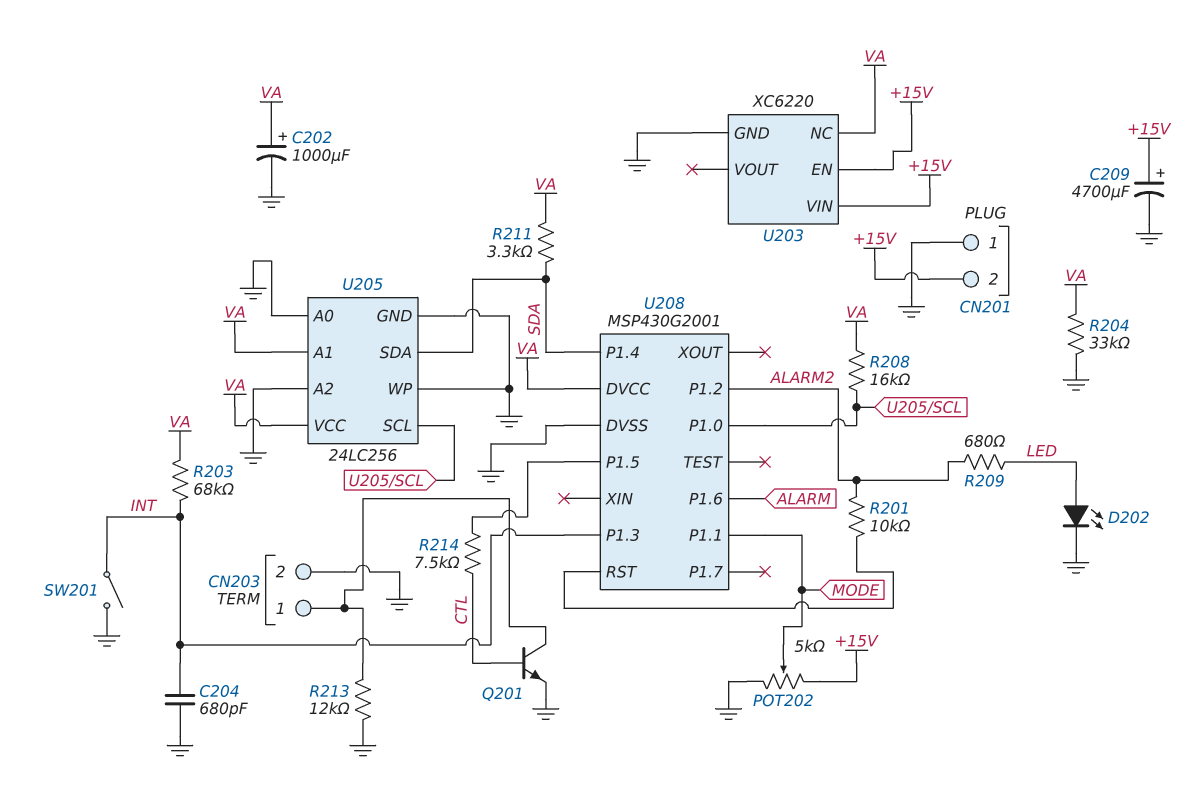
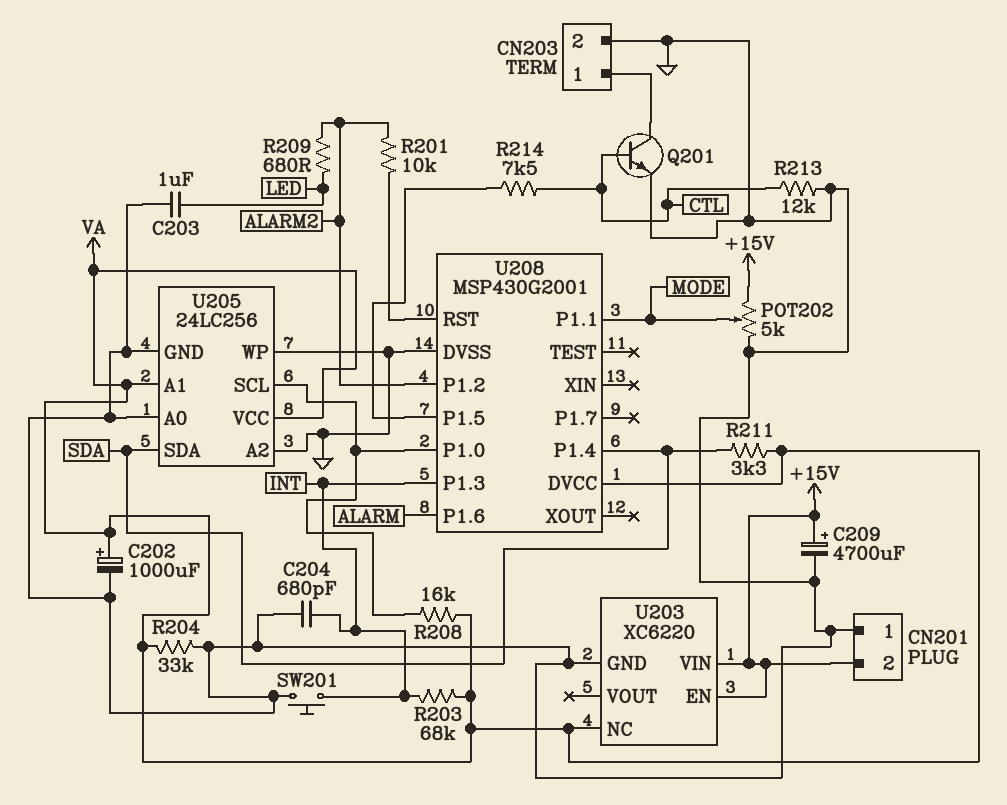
C203: none -> 1uF (GND, LED)
D202: LED (A LED, K GND) -> none
R213: 12k (CN203/1, GND) -> 12k (CTL, GND)
SW201: switch (GND, INT) -> button (GND, INT)

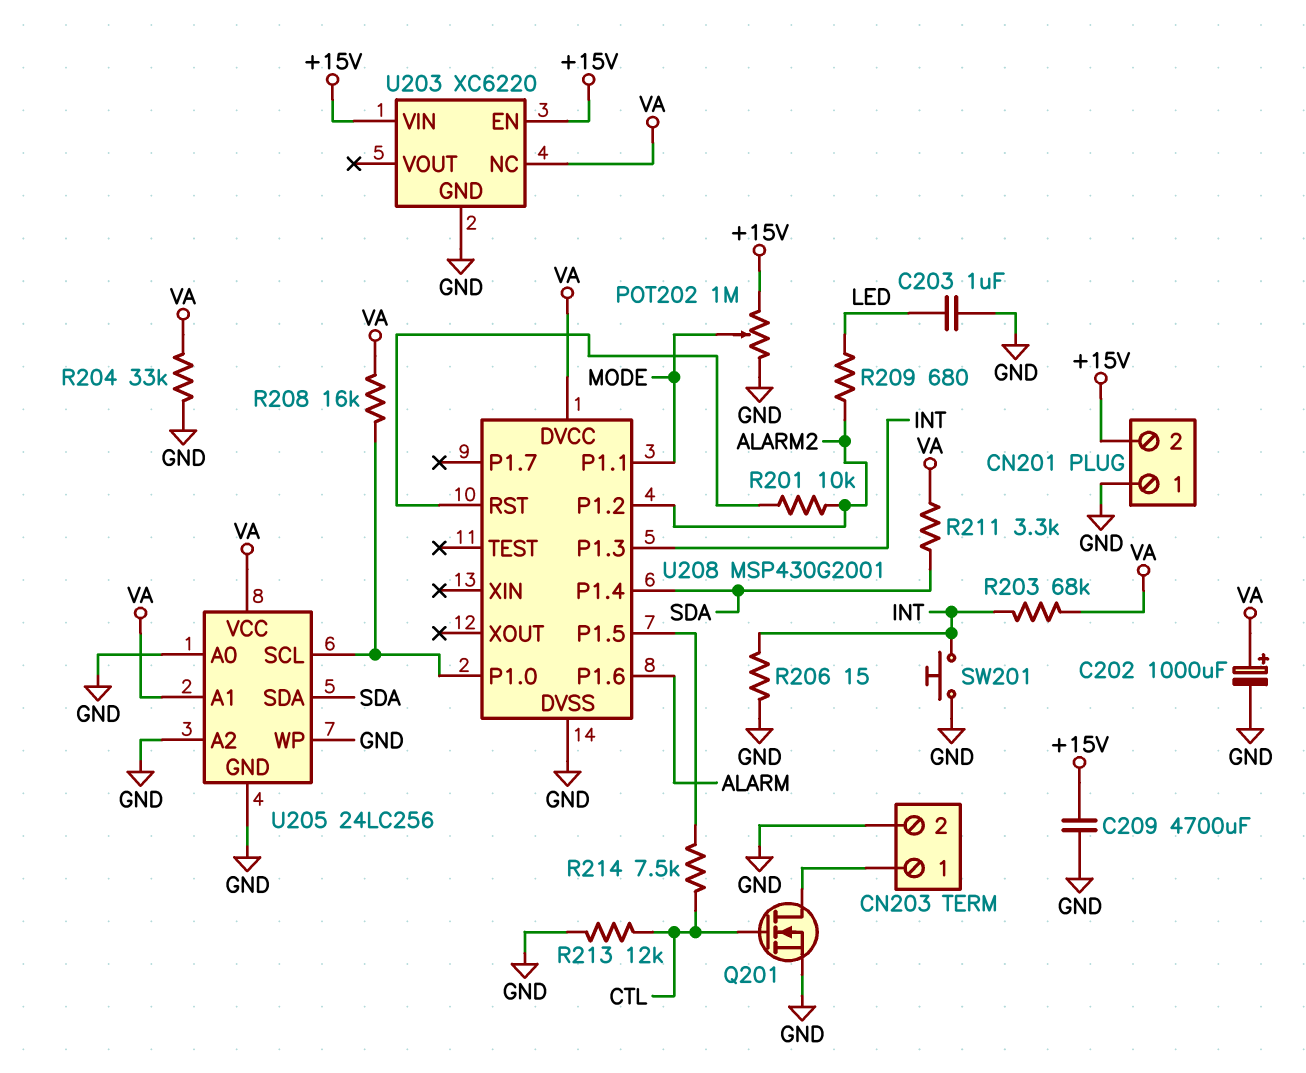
C204: 680pF (GND, INT) -> none
C209: 4700uF (plus +15V, minus GND) -> 4700uF (+15V, GND)
POT202: 5k (+15V, GND, wiper MODE) -> 1M (+15V, GND, wiper MODE)
Q201: NPN (B CTL, C CN203/1, E GND) -> NMOS (G CTL, D CN203/1, S GND)
R206: none -> 15 (GND, INT)

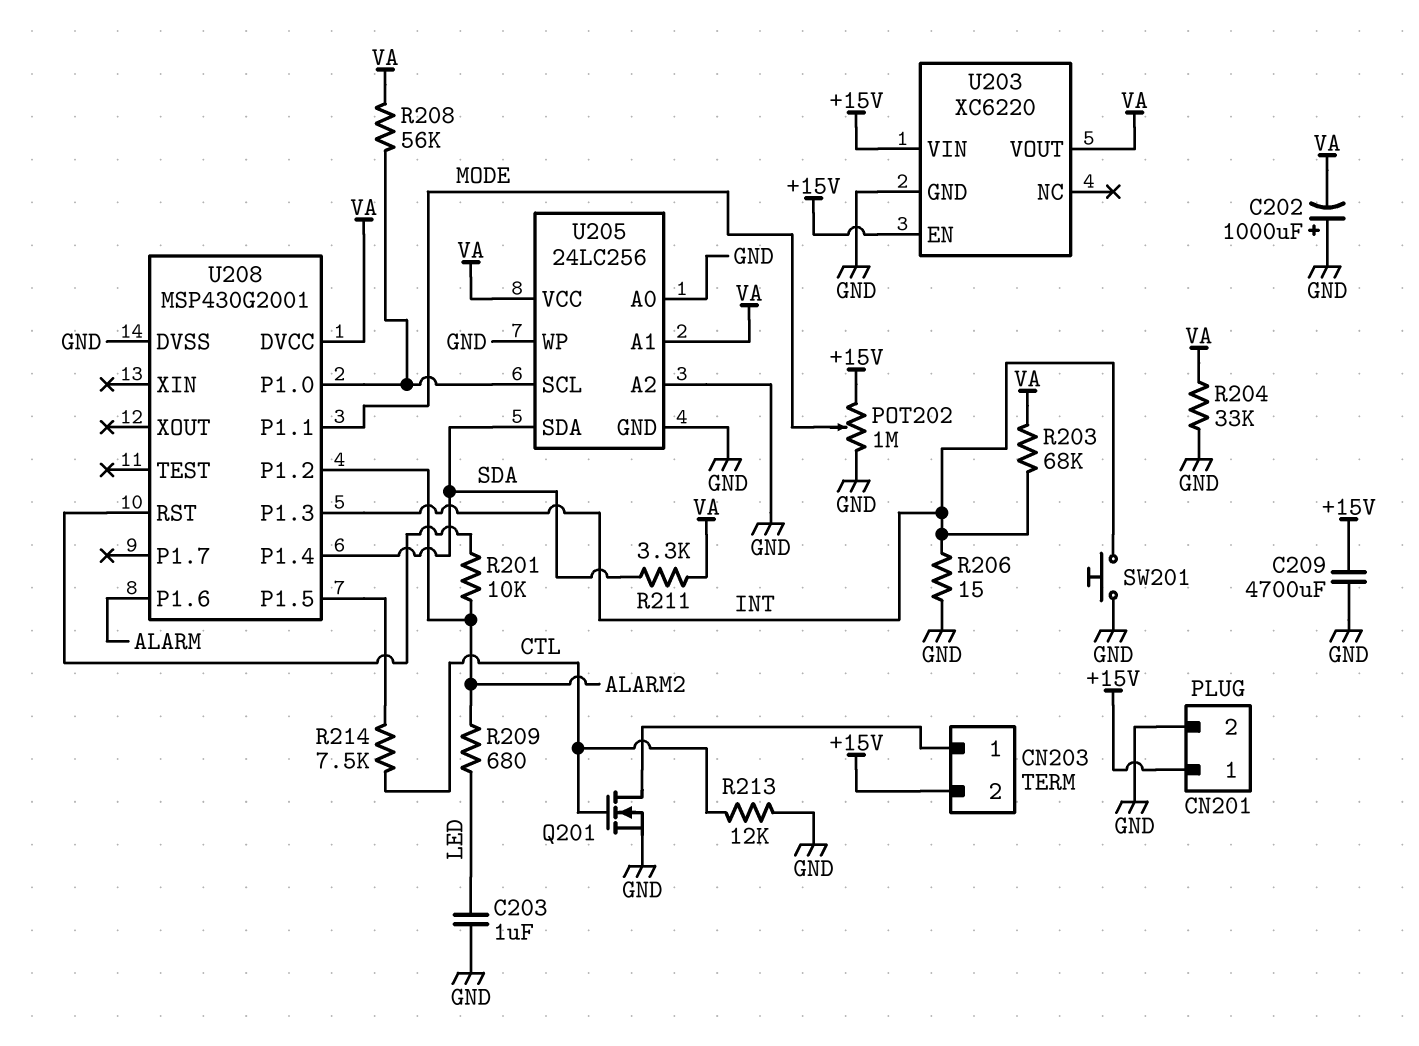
C202: 1000uF (plus VA, minus GND) -> 1000uF (plus GND, minus VA)
CN201 pin 1: GND -> +15V
CN201 pin 2: +15V -> GND
CN203 pin 2: GND -> +15V
R208: 16k (U205/SCL, VA) -> 56k (U205/SCL, VA)
U203 pin NC: VA -> none
U203 pin VOUT: none -> VA

